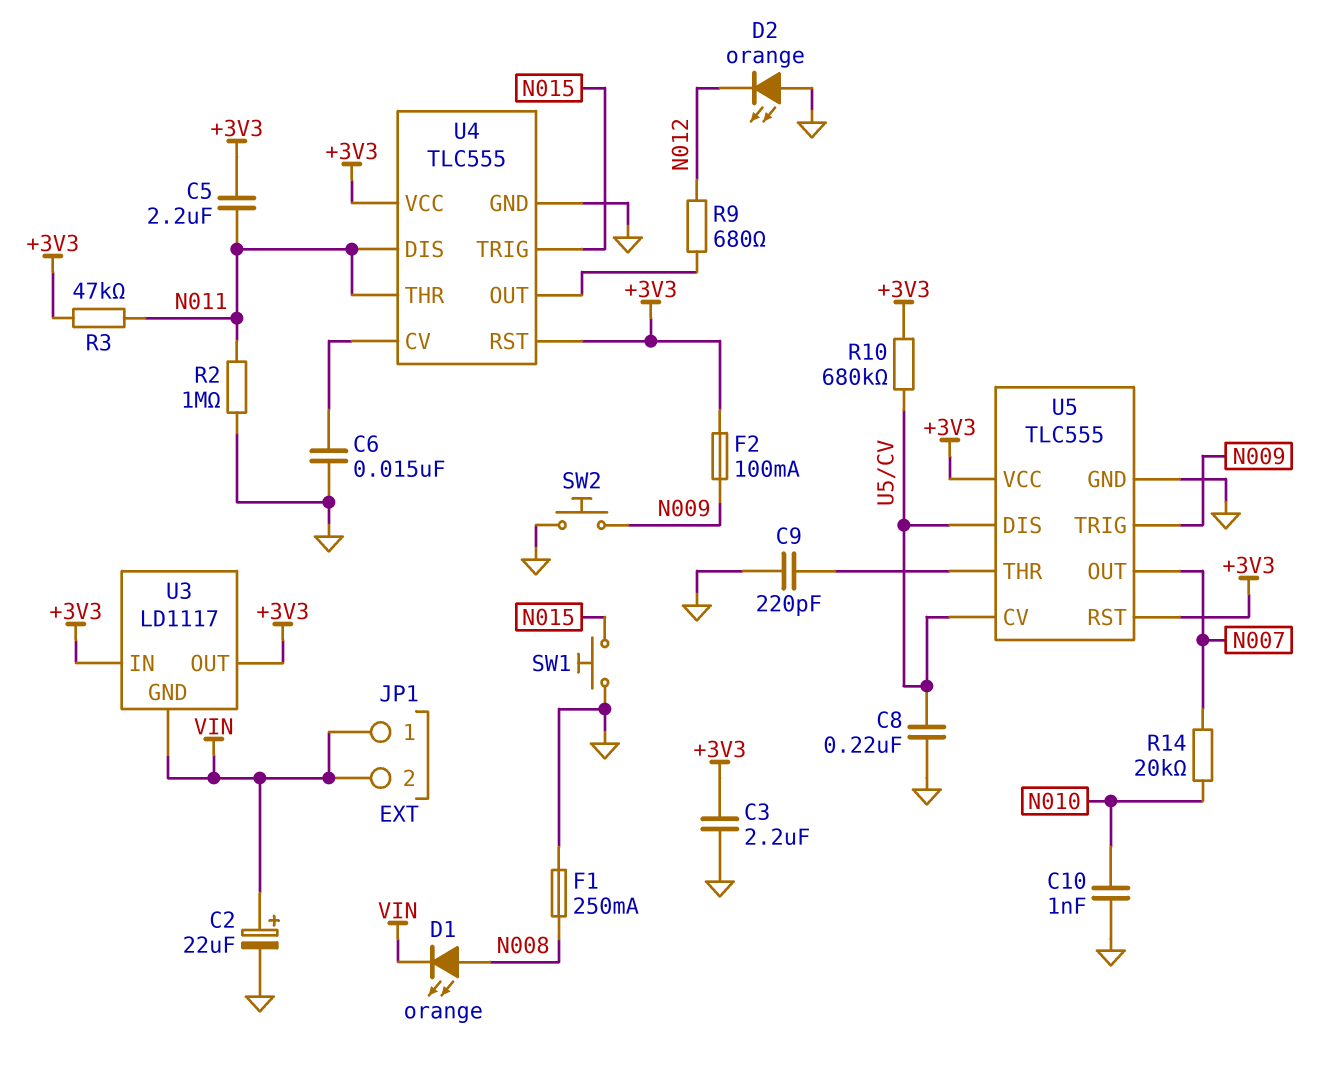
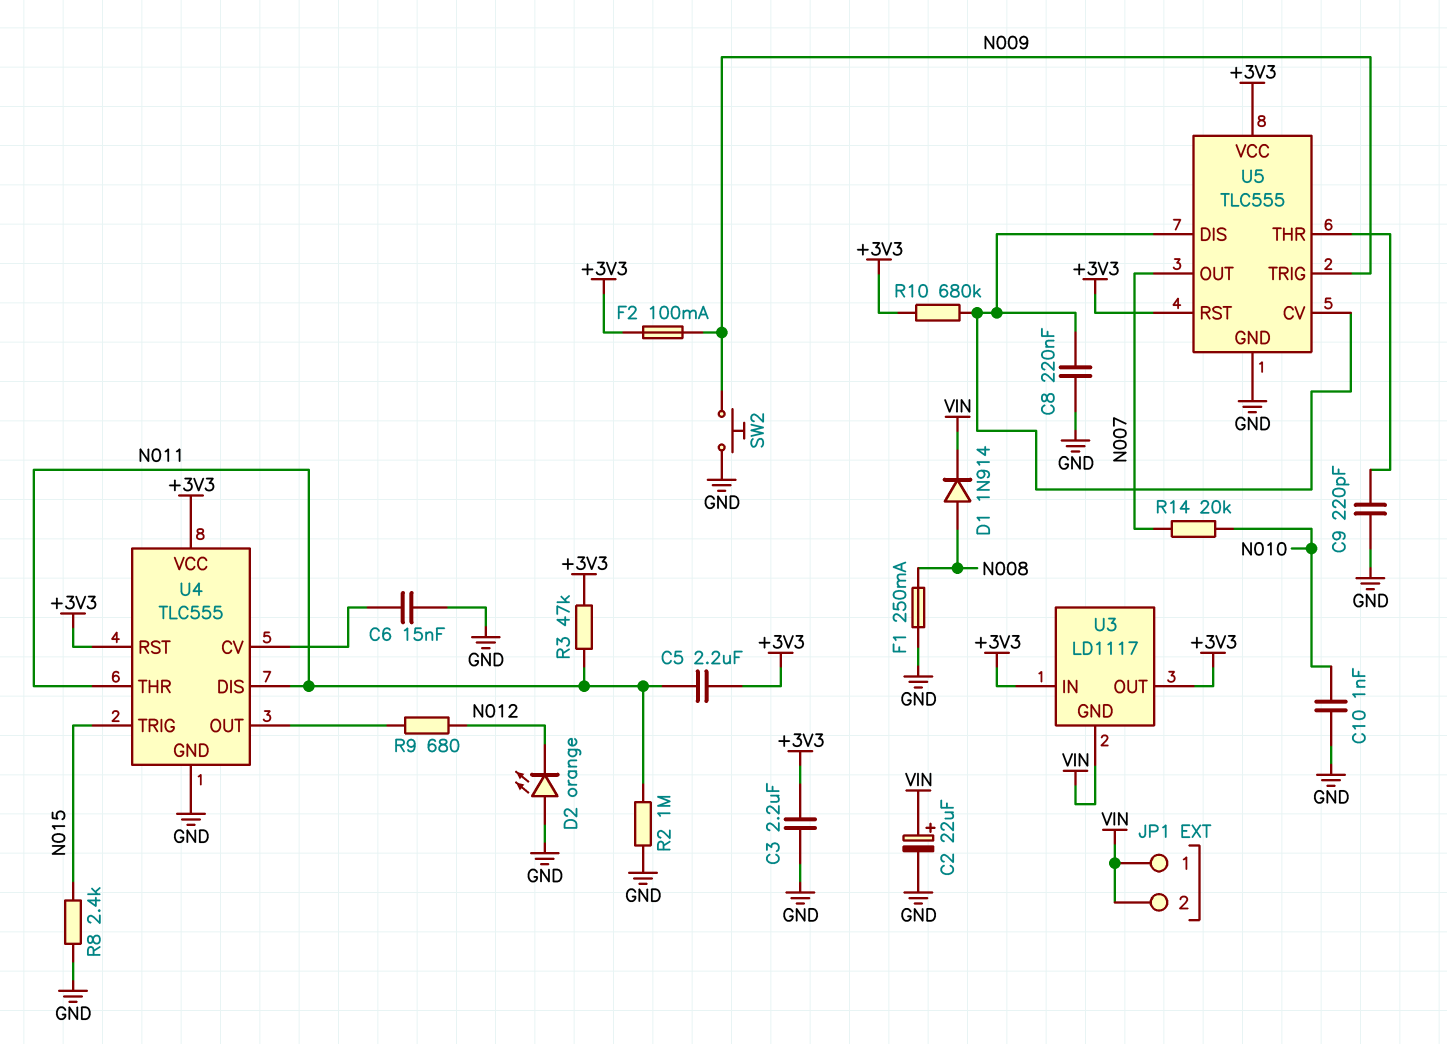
D1: LED orange (A N008, K VIN) -> diode 1N914 (A N008, K VIN)
R8: none -> 2.4k (GND, N015)
SW1: button (GND, N015) -> none

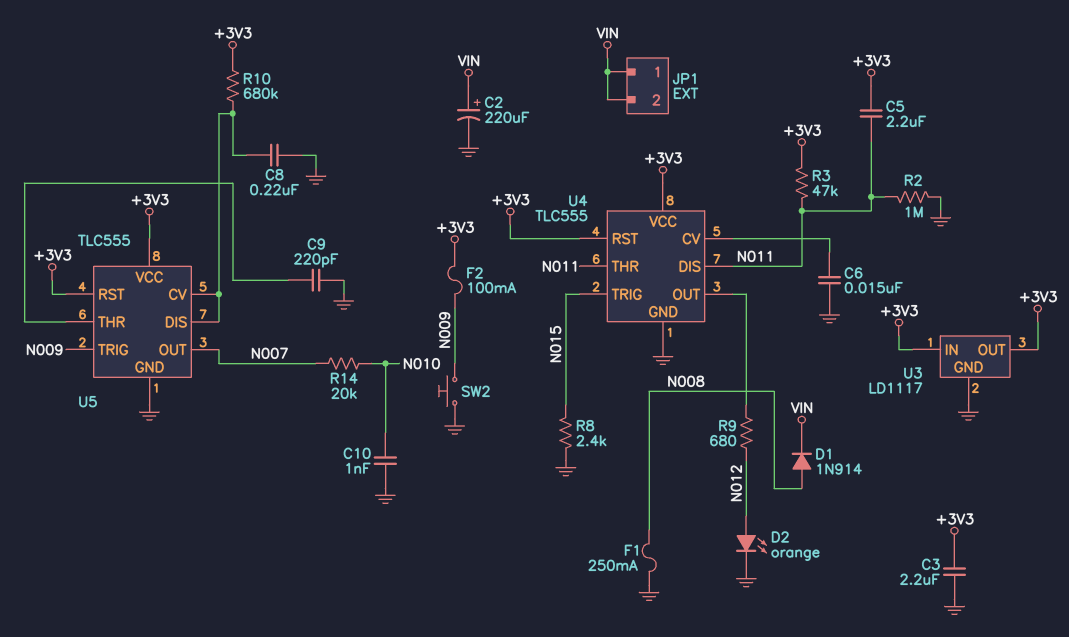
C2: 22uF (plus VIN, minus GND) -> 220uF (plus VIN, minus GND)
D2: LED orange (A GND, K N012) -> LED orange (A N012, K GND)
U3 pin GND: VIN -> GND

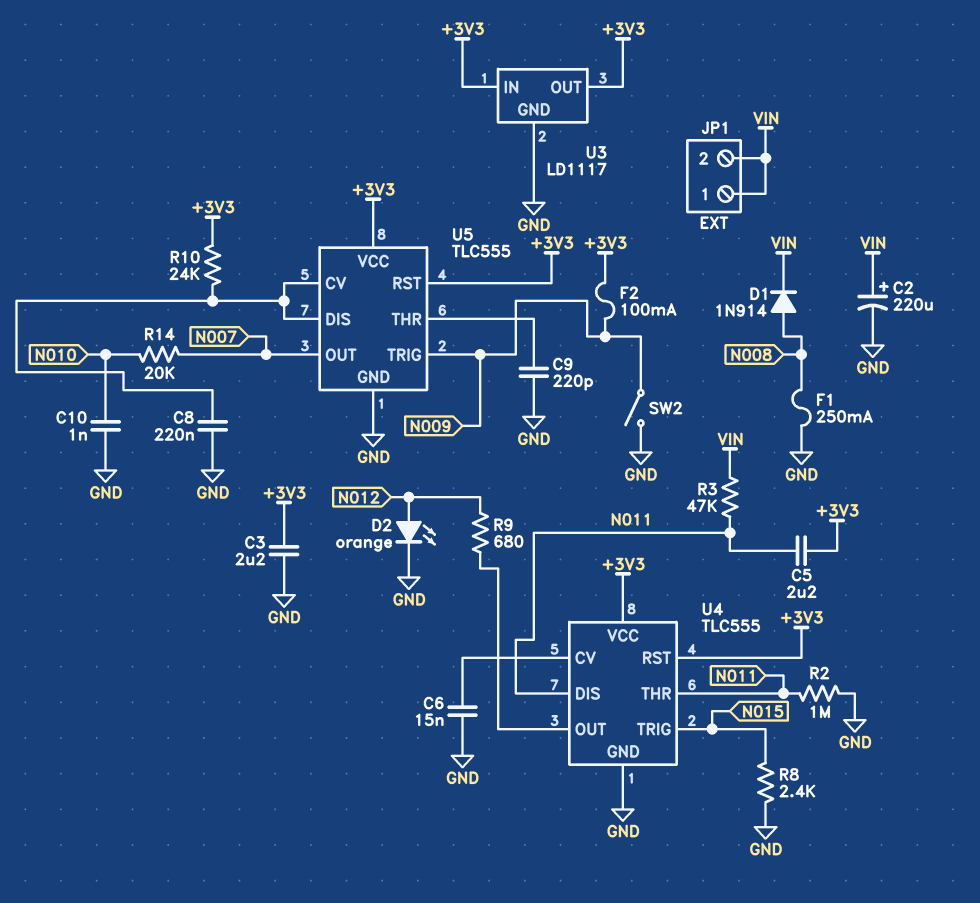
R3: 47k (+3V3, N011) -> 47k (N011, VIN)
R10: 680k (+3V3, U5/CV) -> 24k (+3V3, U5/CV)
SW2: button (GND, N009) -> switch (GND, N009)

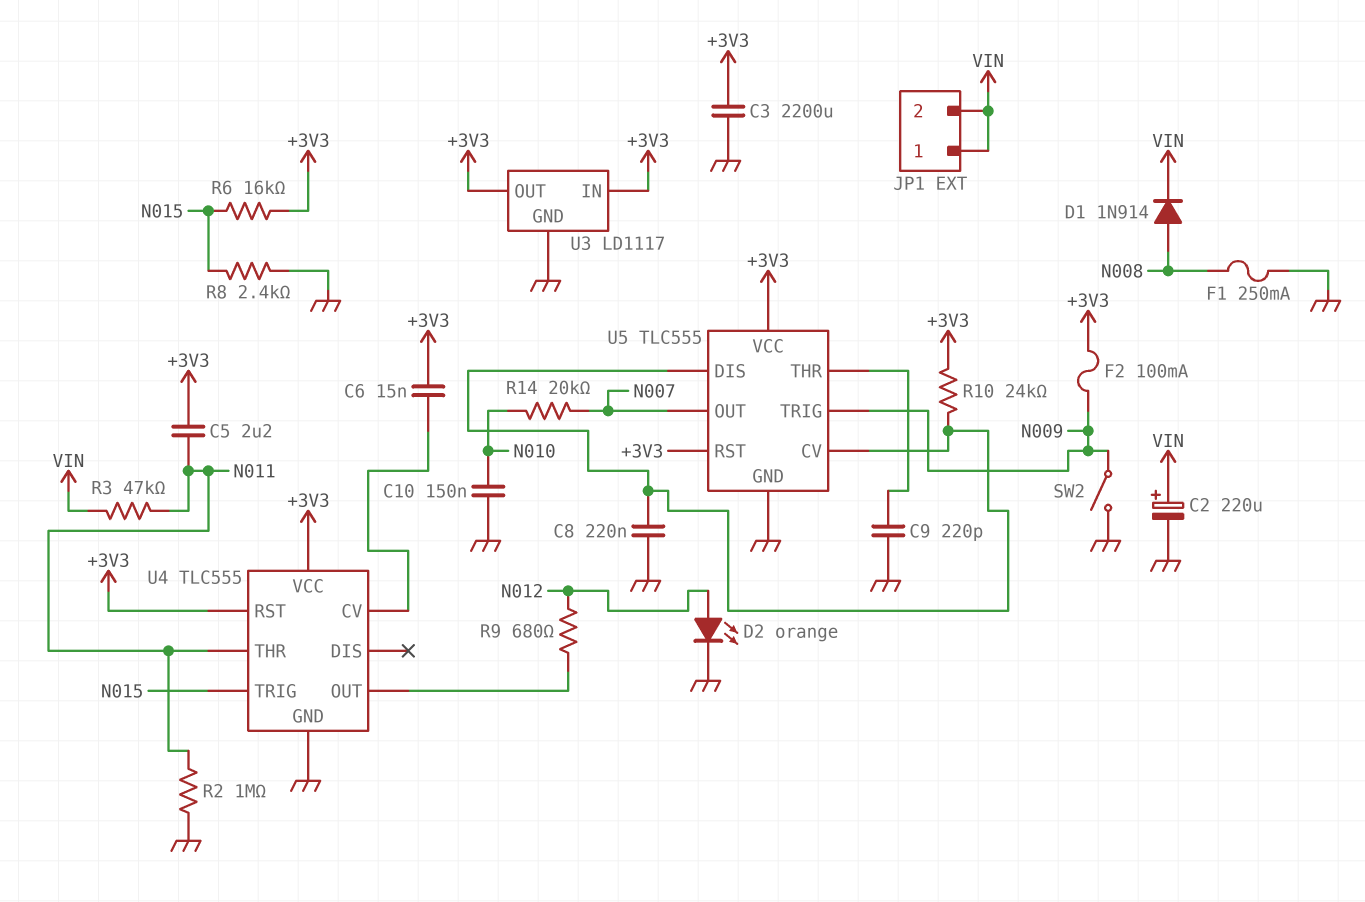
C3: 2.2uF (+3V3, GND) -> 2200uF (+3V3, GND)
C6: 15nF (GND, U4/CV) -> 15nF (+3V3, U4/CV)
C10: 1nF (GND, N010) -> 150nF (GND, N010)
R6: none -> 16k (+3V3, N015)
U4 pin DIS: N011 -> none

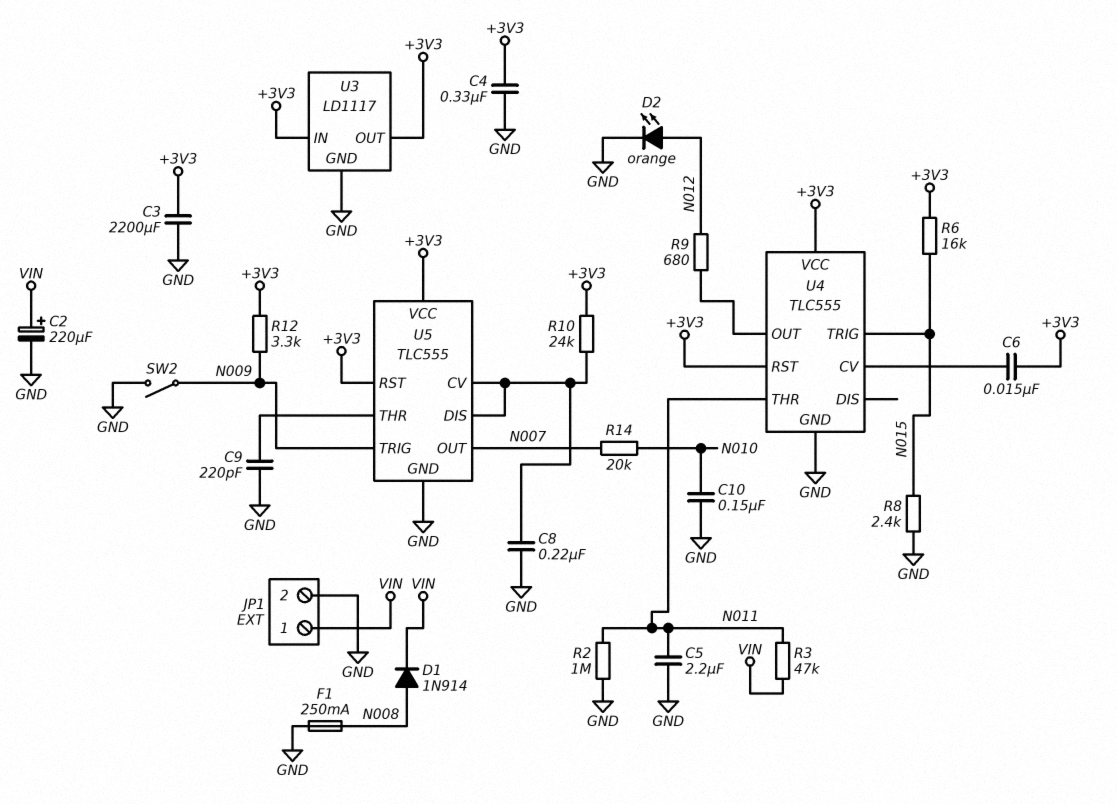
C4: none -> 330nF (+3V3, GND)
C5: 2.2uF (+3V3, N011) -> 2.2uF (GND, N011)
F2: 100mA (+3V3, N009) -> none
JP1 pin 2: VIN -> GND
R12: none -> 3.3k (+3V3, N009)

